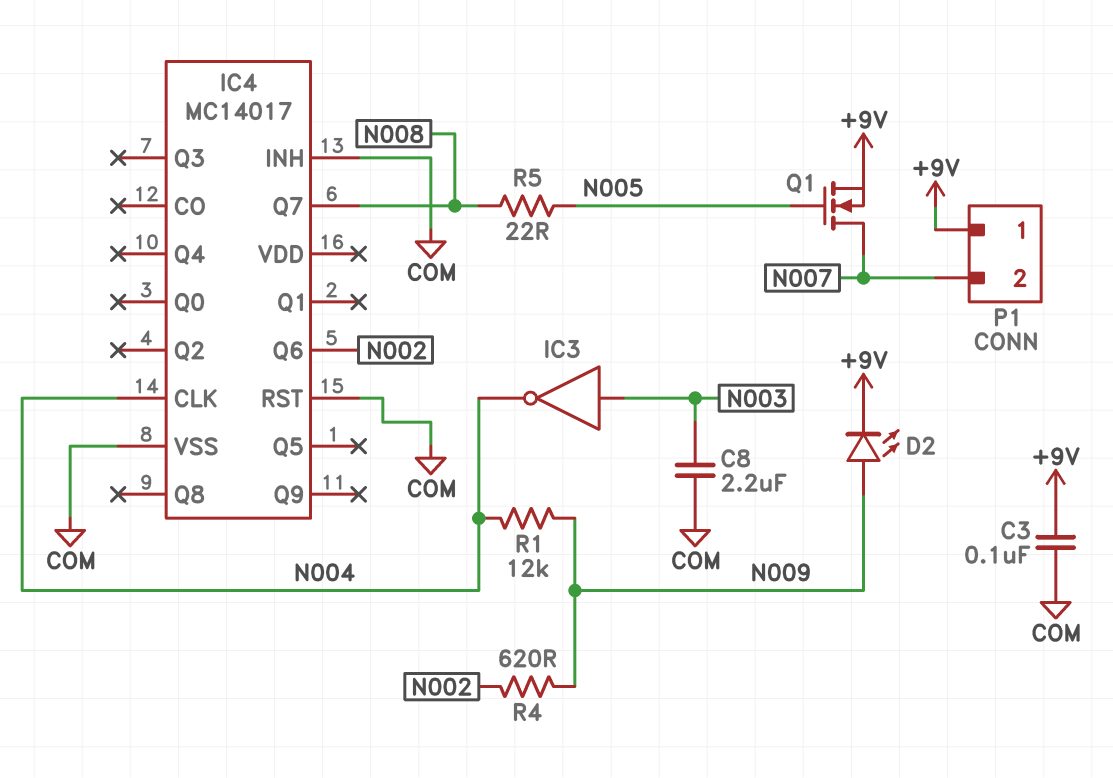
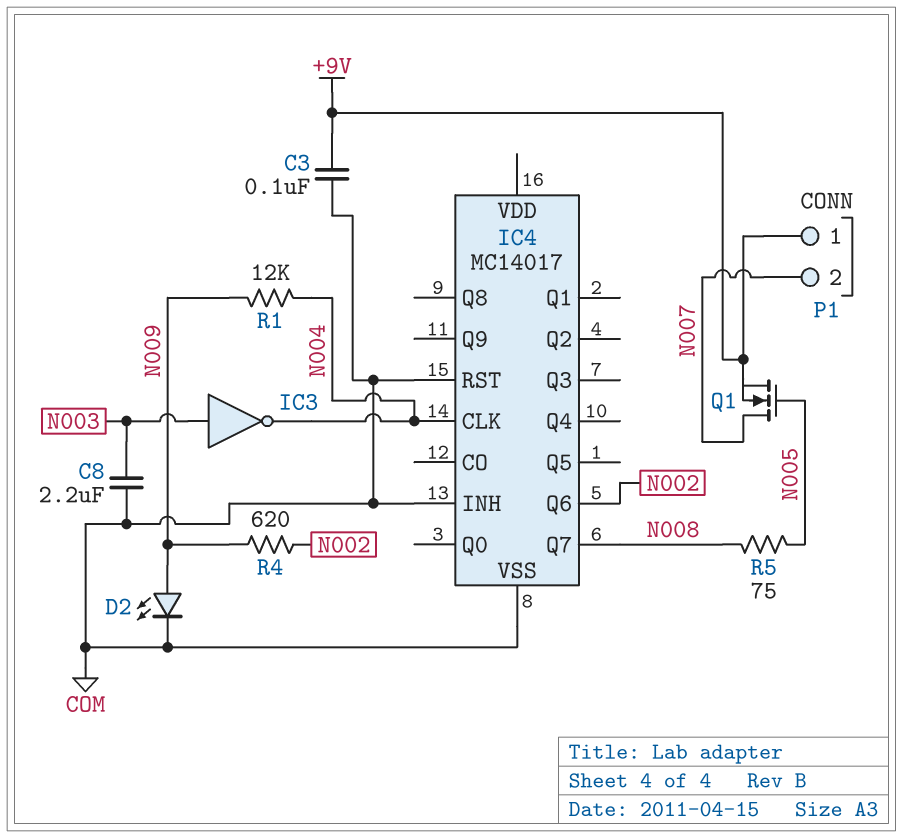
D2: LED (A N009, K +9V) -> LED (A N009, K COM)
R5: 22 (N005, N008) -> 75 (N005, N008)

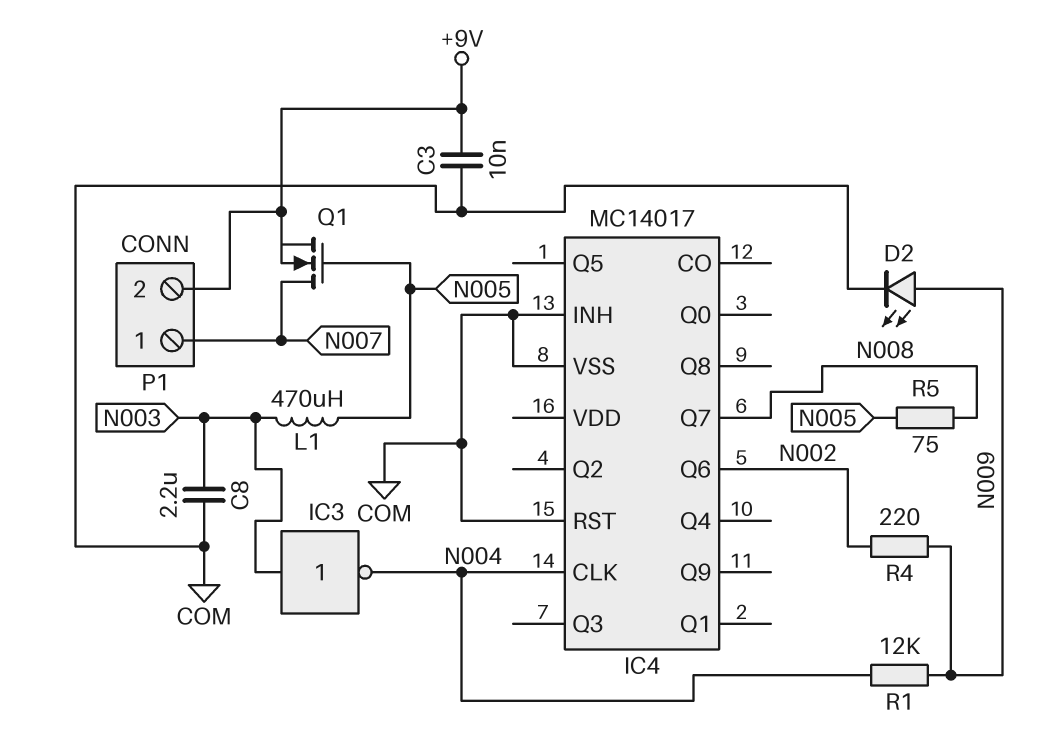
C3: 100nF (+9V, COM) -> 10nF (+9V, COM)
L1: none -> 470uH (N003, N005)
P1 pin 1: +9V -> N007
P1 pin 2: N007 -> +9V
R4: 620 (N002, N009) -> 220 (N002, N009)

